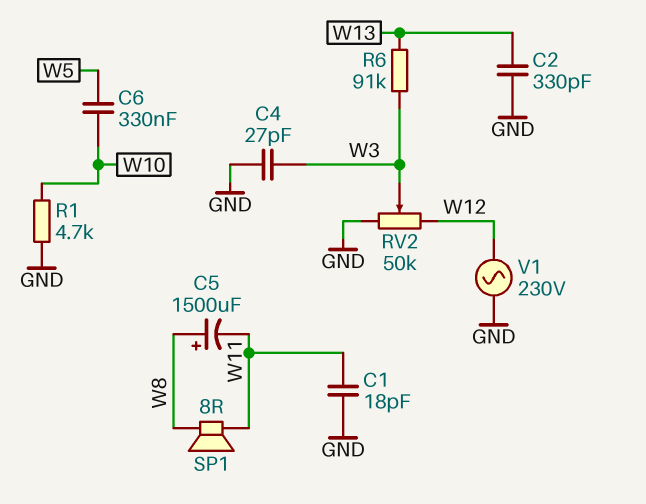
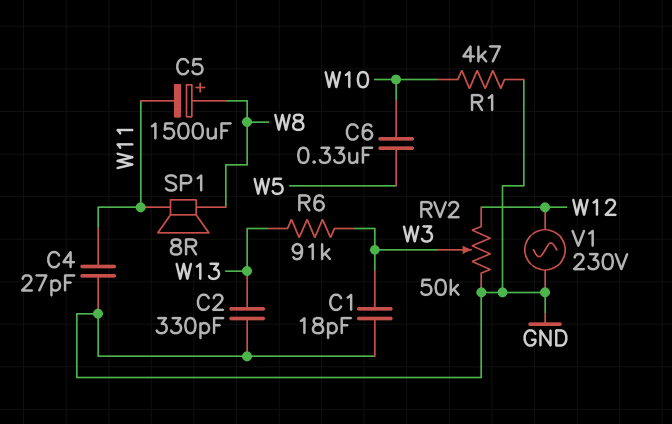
C1: 18pF (GND, W11) -> 18pF (GND, W3)
C4: 27pF (GND, W3) -> 27pF (GND, W11)

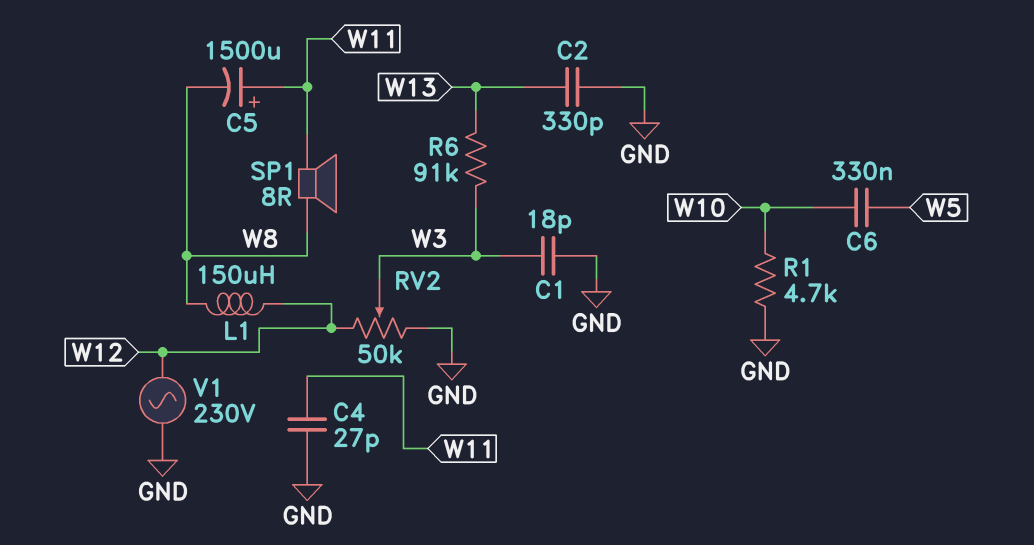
C5: 1500uF (plus W8, minus W11) -> 1500uF (plus W11, minus W8)
L1: none -> 150uH (W8, W12)

